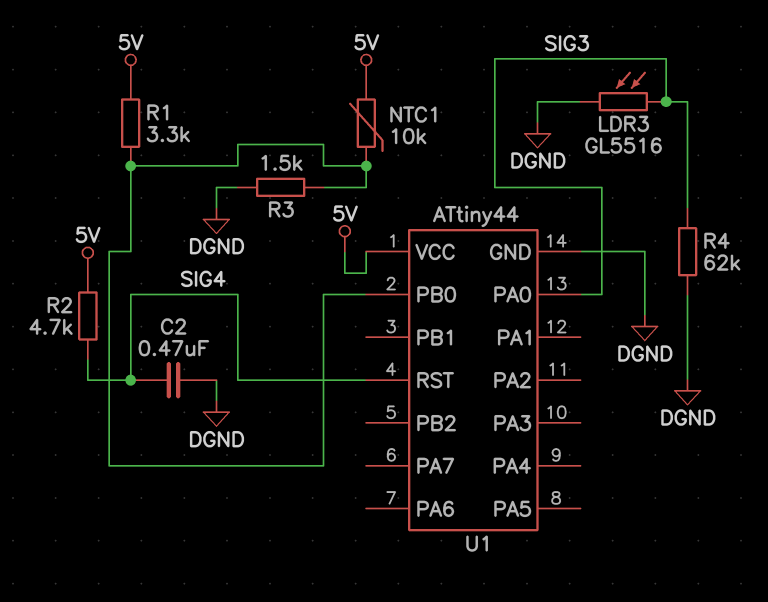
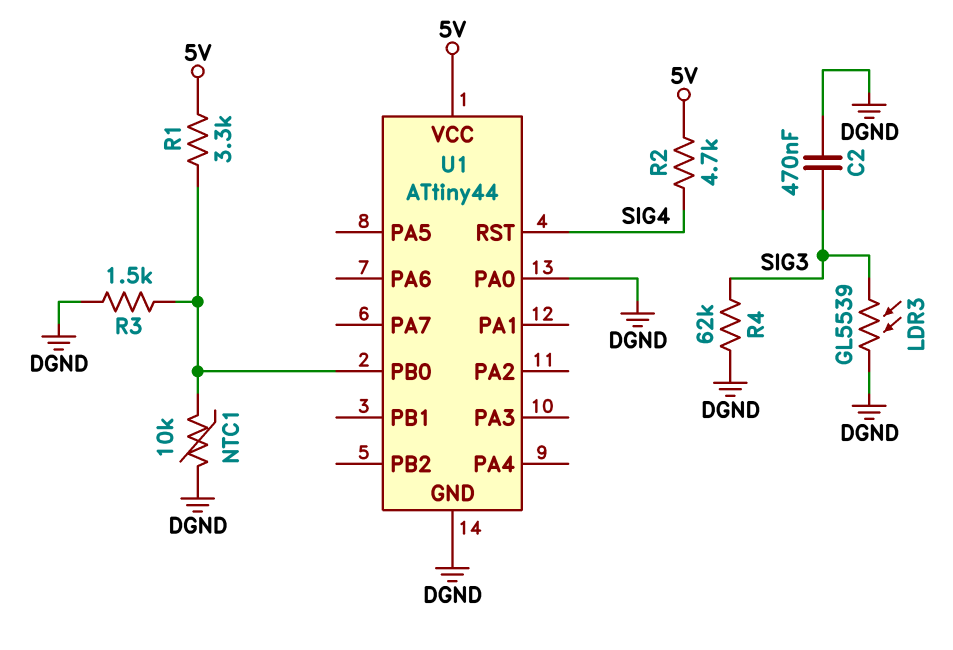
C2: 470nF (DGND, SIG4) -> 470nF (DGND, SIG3)
LDR3: GL5516 (DGND, SIG3) -> GL5539 (DGND, SIG3)
NTC1: 10k (5V, U1/PB0) -> 10k (DGND, U1/PB0)
U1 pin PA0: SIG3 -> DGND

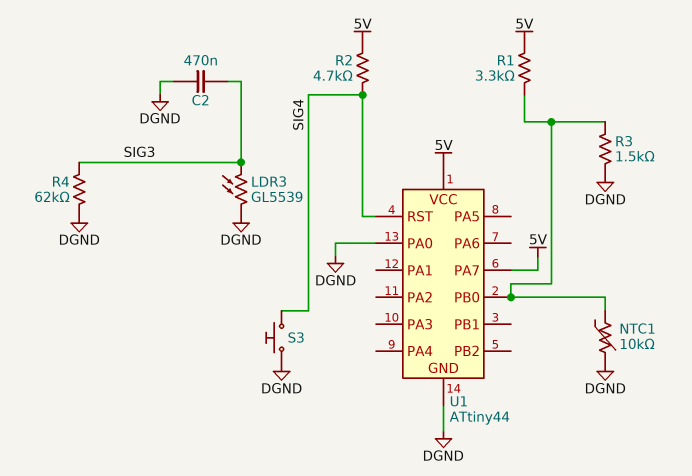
S3: none -> button (DGND, SIG4)
U1 pin PA7: none -> 5V

